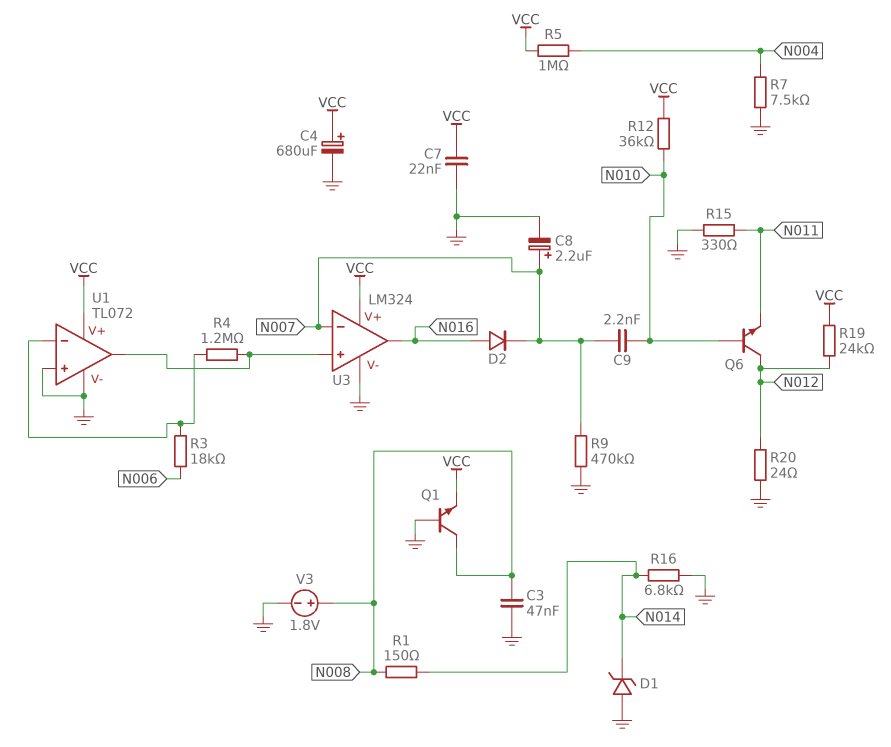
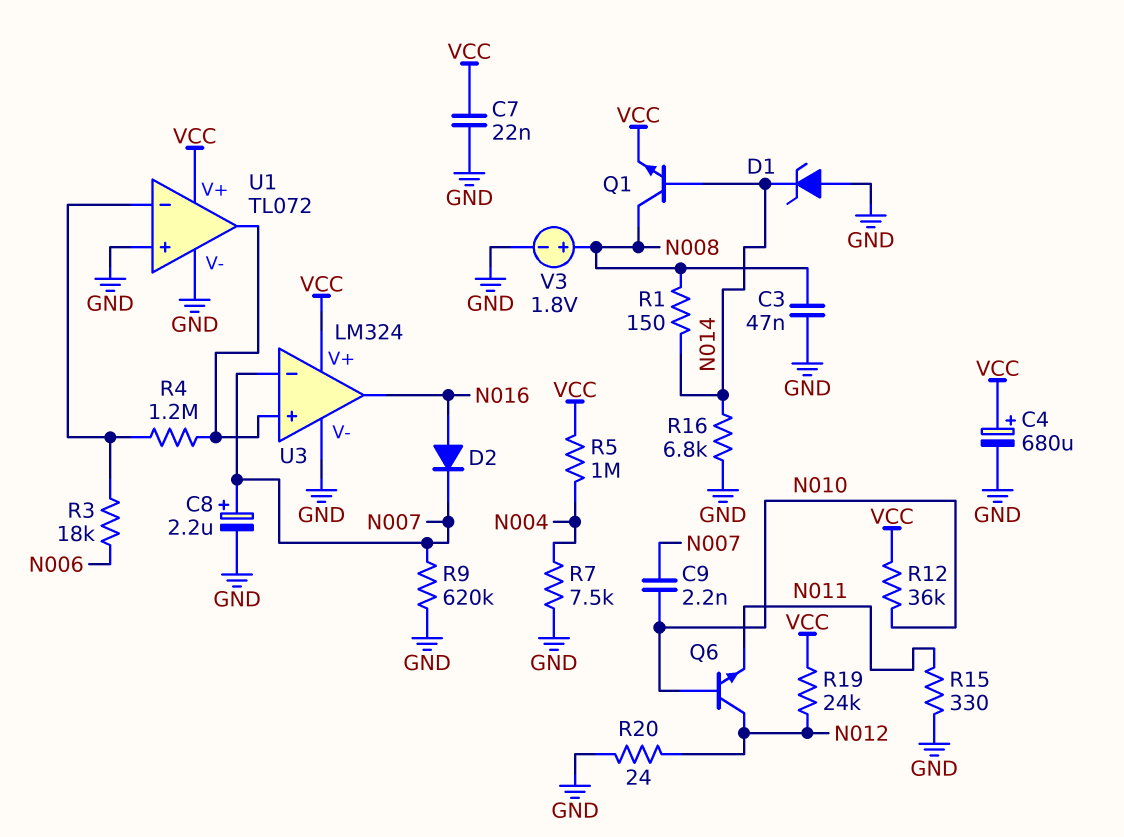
Q1: NPN (B GND, C N008, E VCC) -> NPN (B N014, C N008, E VCC)
R9: 470k (GND, N007) -> 620k (GND, N007)

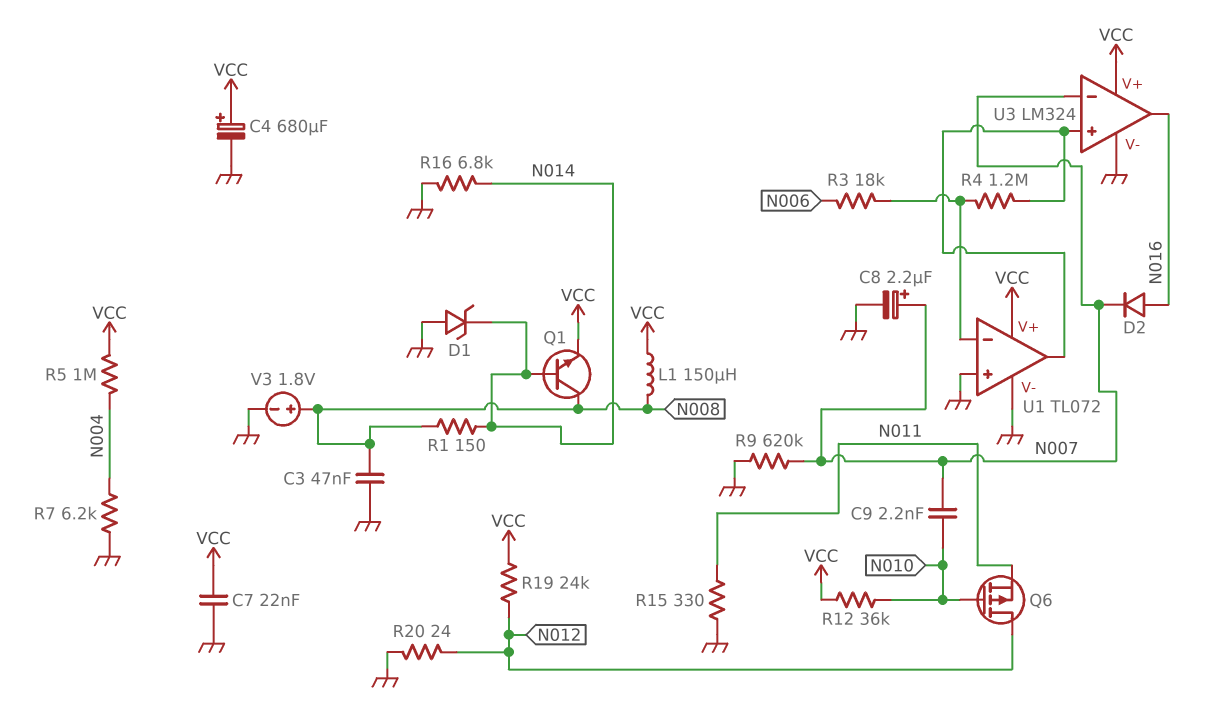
L1: none -> 150uH (N008, VCC)
Q6: NPN (B N010, C N012, E N011) -> PMOS (G N010, D N012, S N011)
R7: 7.5k (GND, N004) -> 6.2k (GND, N004)

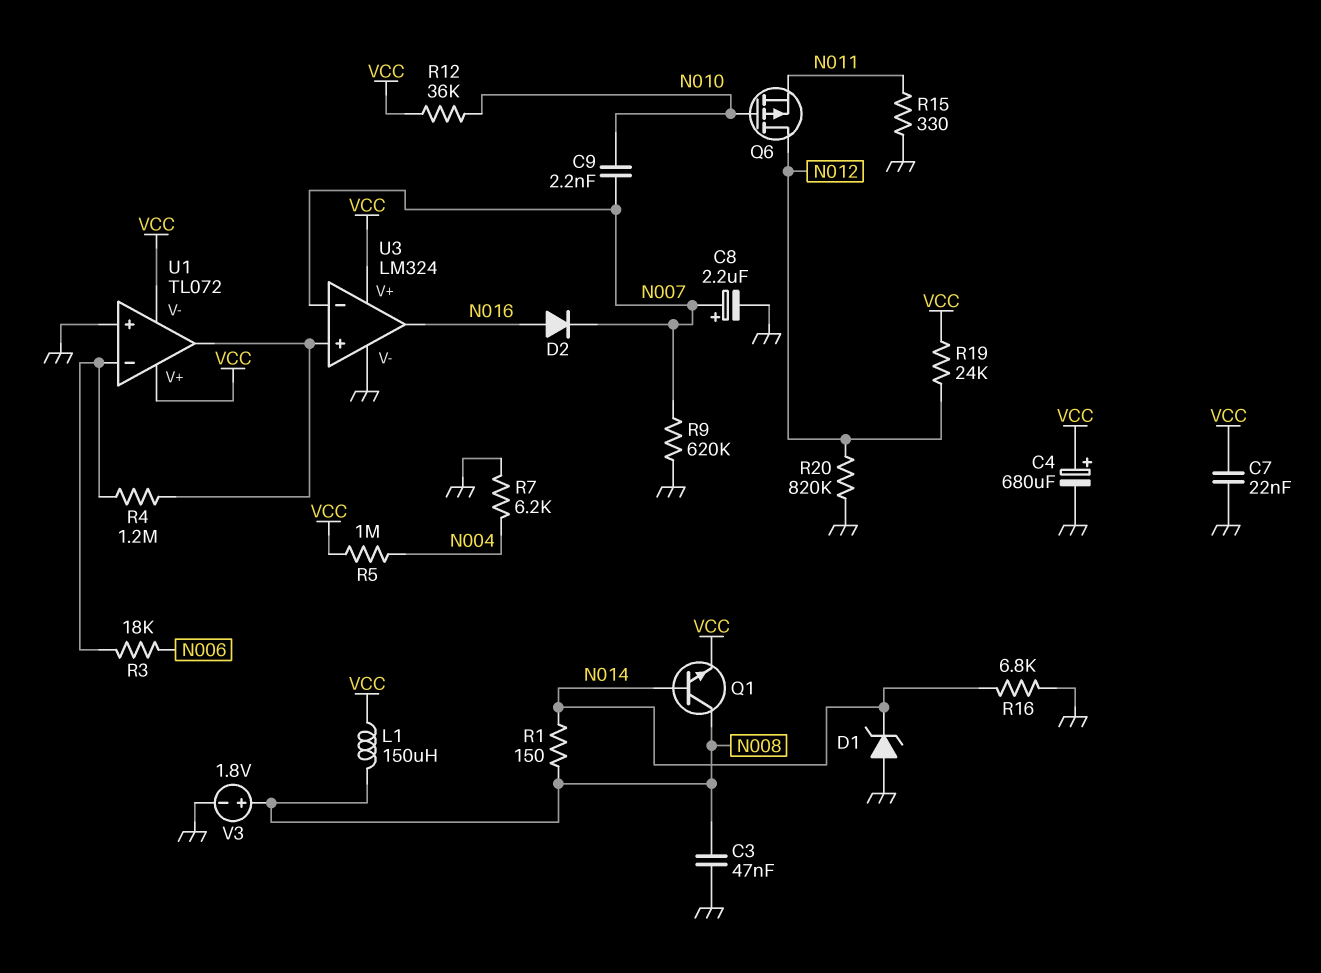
R20: 24 (GND, N012) -> 820k (GND, N012)
U1 pin V-: GND -> VCC

